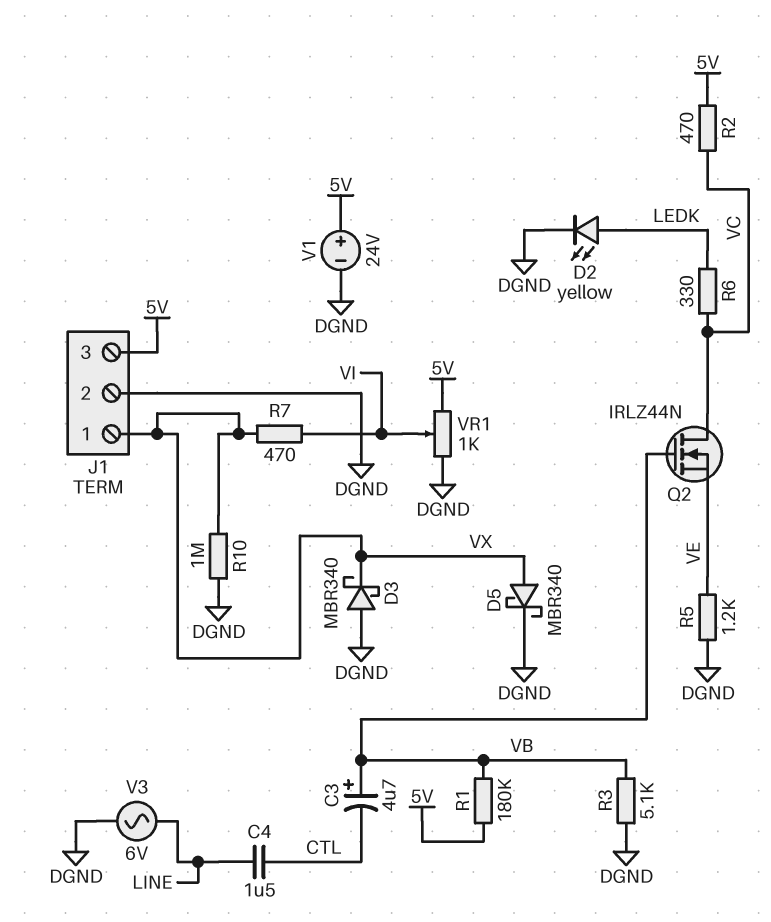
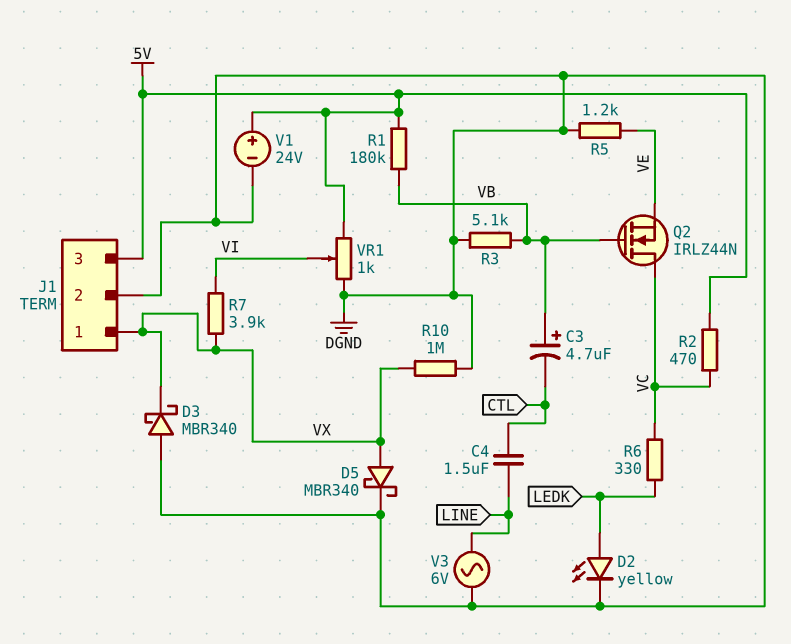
R7: 470 (VI, VX) -> 3.9k (VI, VX)

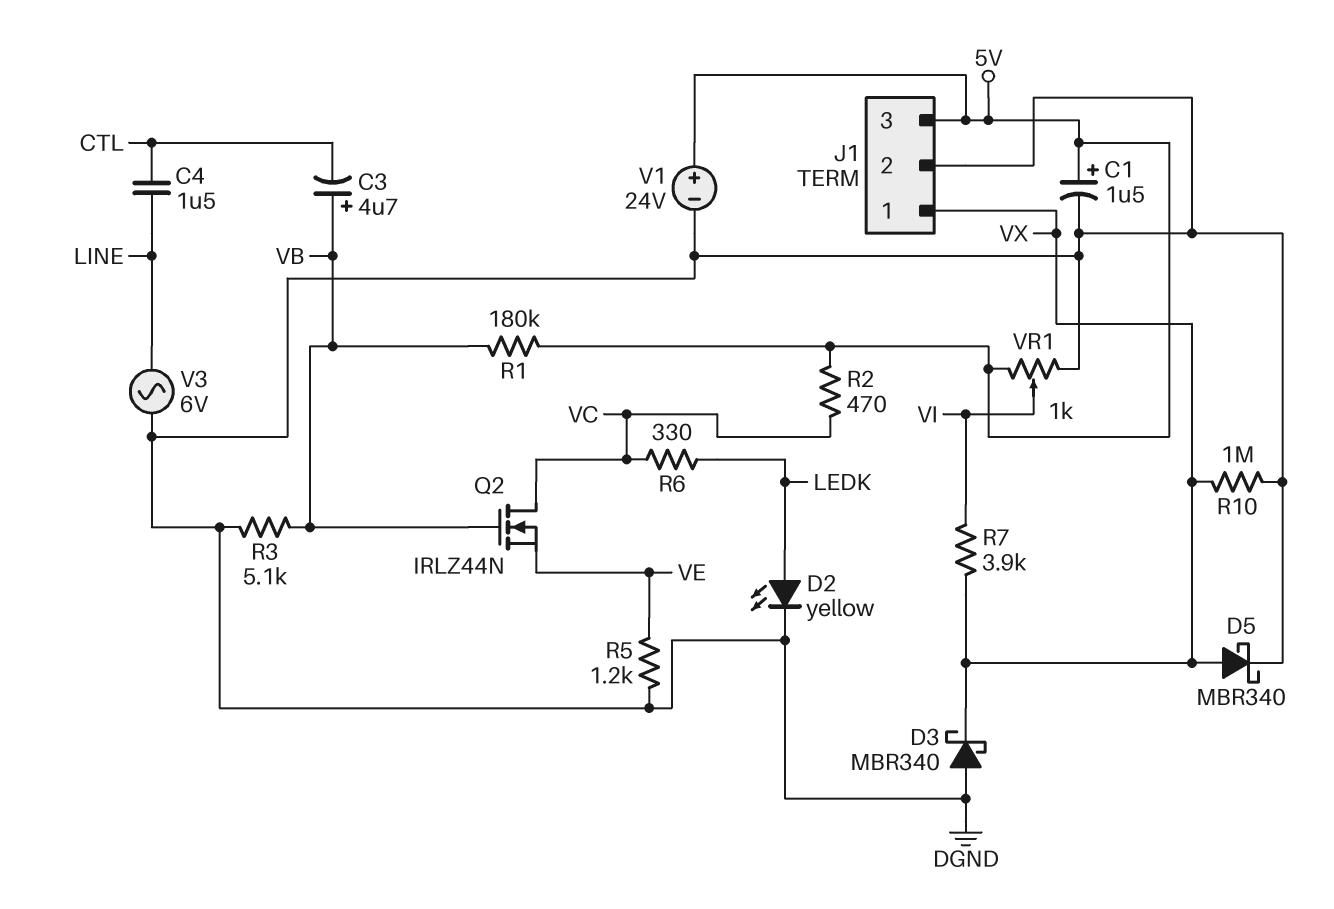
C1: none -> 1.5uF (plus 5V, minus DGND)

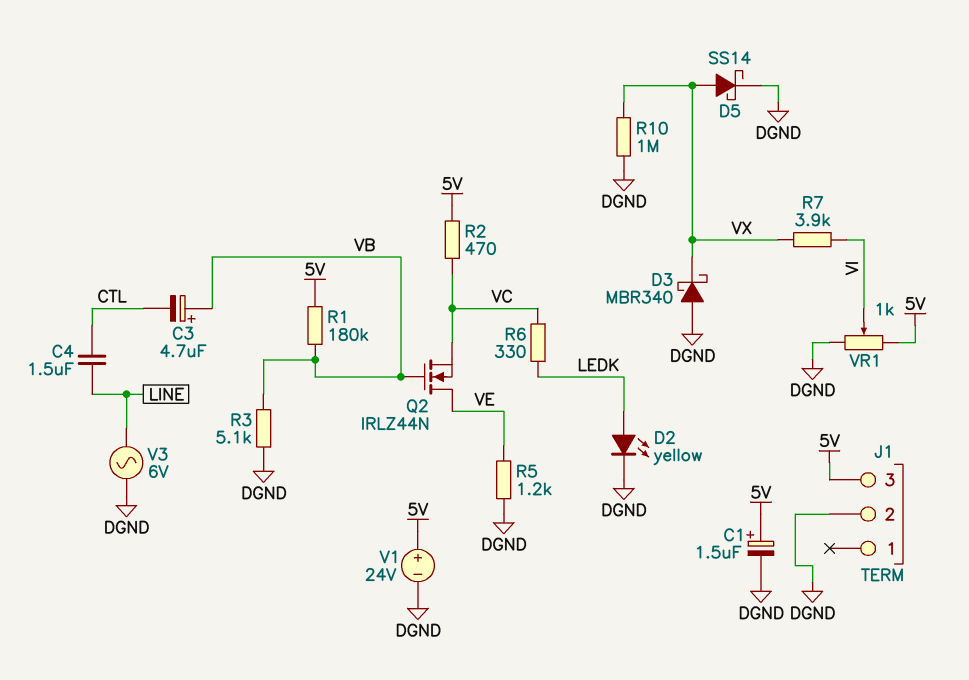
D5: schottky MBR340 (A VX, K DGND) -> schottky SS14 (A VX, K DGND)
J1 pin 1: VX -> none
Q2: NMOS IRLZ44N (G VB, D VC, S VE) -> NMOS IRLZ44N (G VB, D VE, S VC)

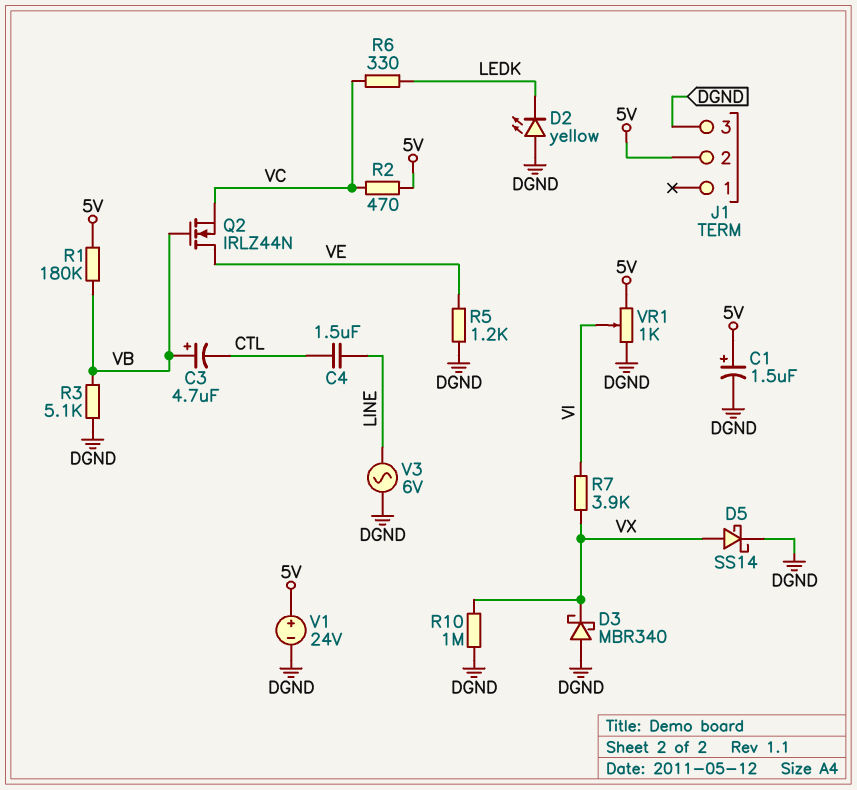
D2: LED yellow (A LEDK, K DGND) -> LED yellow (A DGND, K LEDK)
J1 pin 2: DGND -> 5V
J1 pin 3: 5V -> DGND

